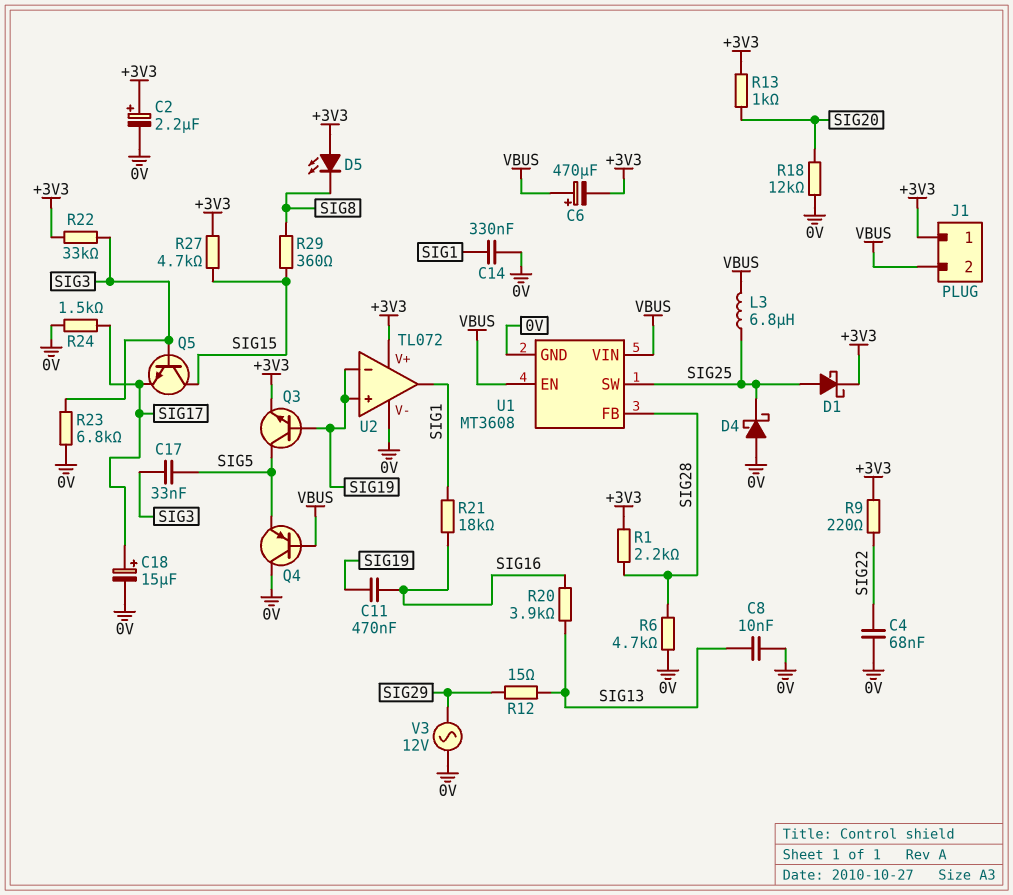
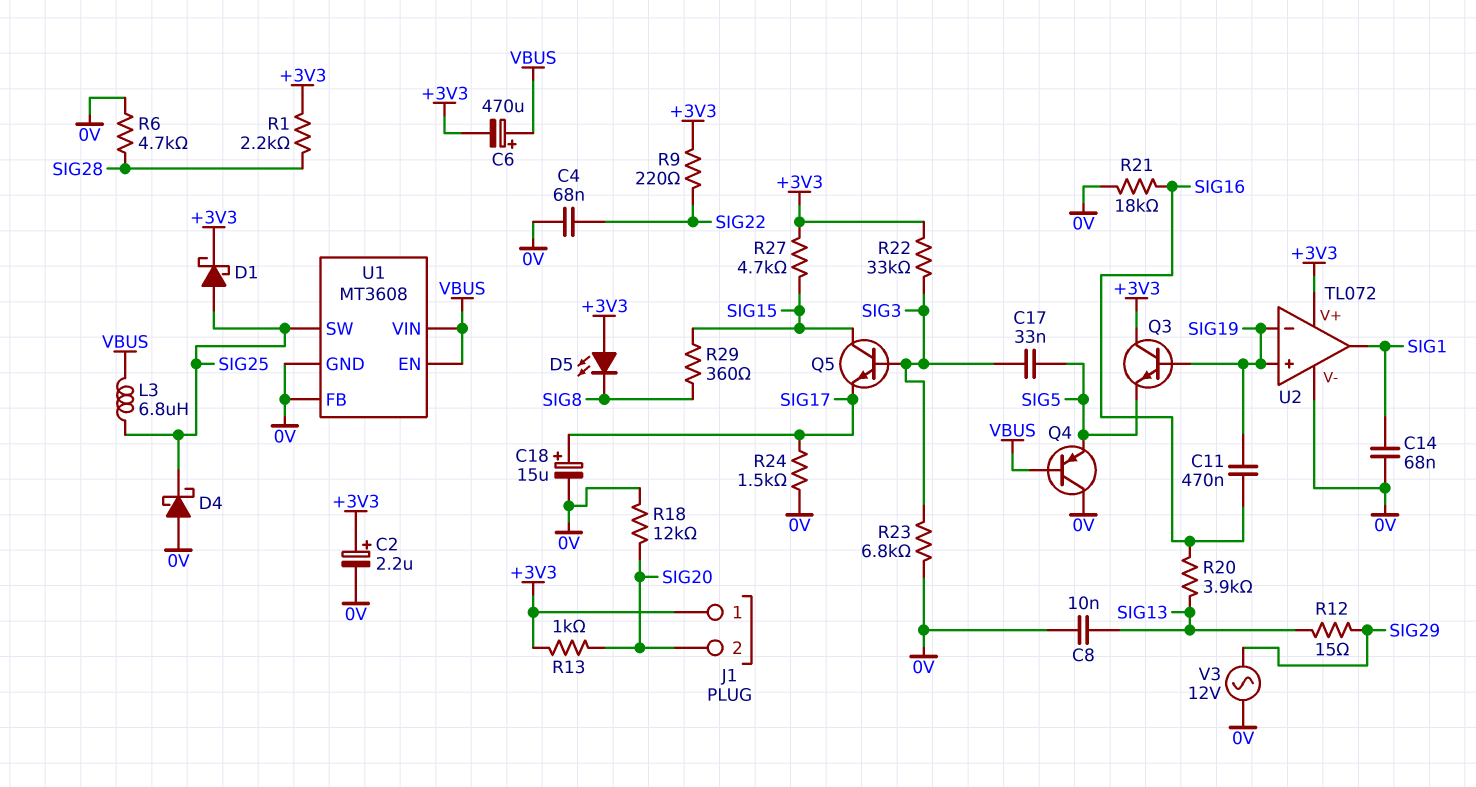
C14: 330nF (0V, SIG1) -> 68nF (0V, SIG1)
J1 pin 2: VBUS -> SIG20
Q3: NPN (B SIG19, C SIG5, E +3V3) -> NPN (B SIG19, C +3V3, E SIG5)
R21: 18k (SIG1, SIG16) -> 18k (0V, SIG16)
U1 pin FB: SIG28 -> 0V

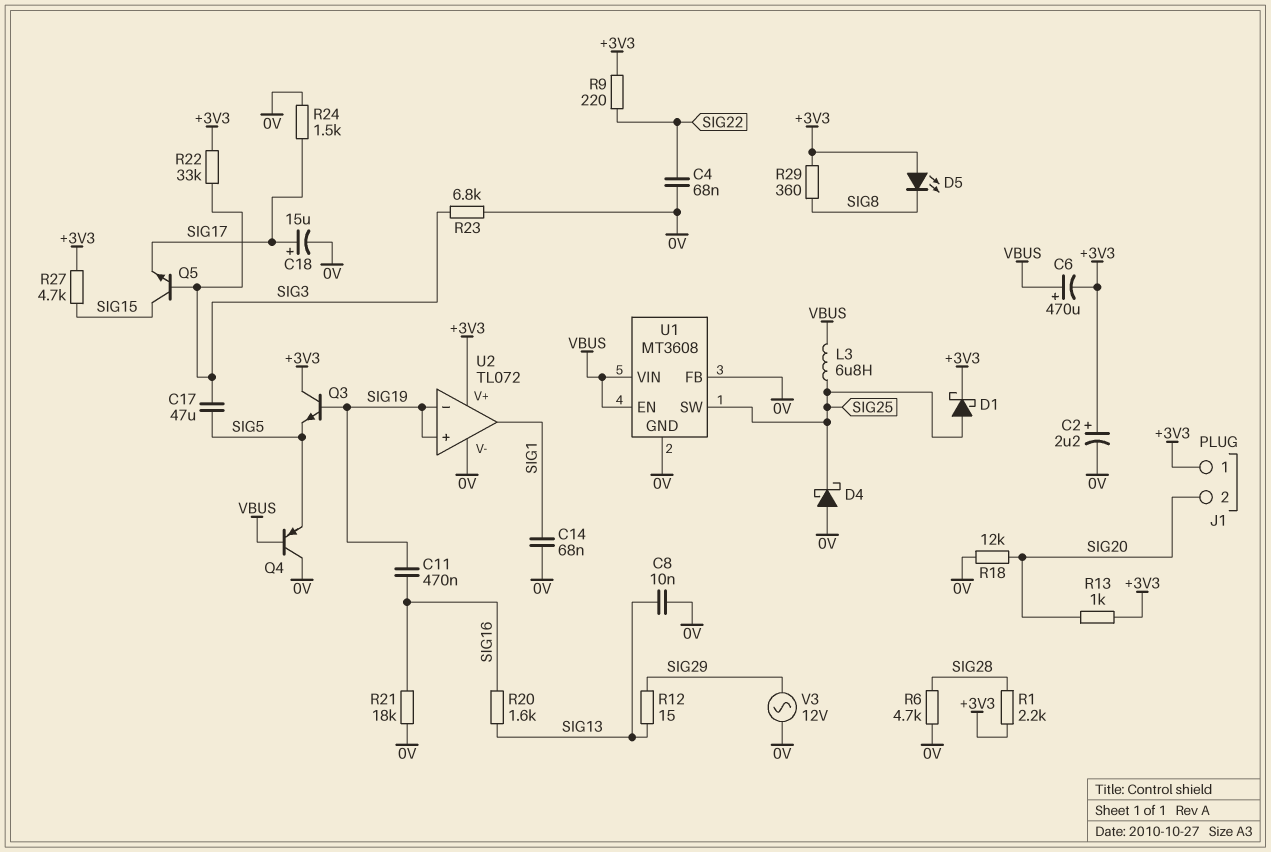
C17: 33nF (SIG3, SIG5) -> 47uF (SIG3, SIG5)
R20: 3.9k (SIG13, SIG16) -> 1.6k (SIG13, SIG16)
R29: 360 (SIG8, SIG15) -> 360 (+3V3, SIG8)

